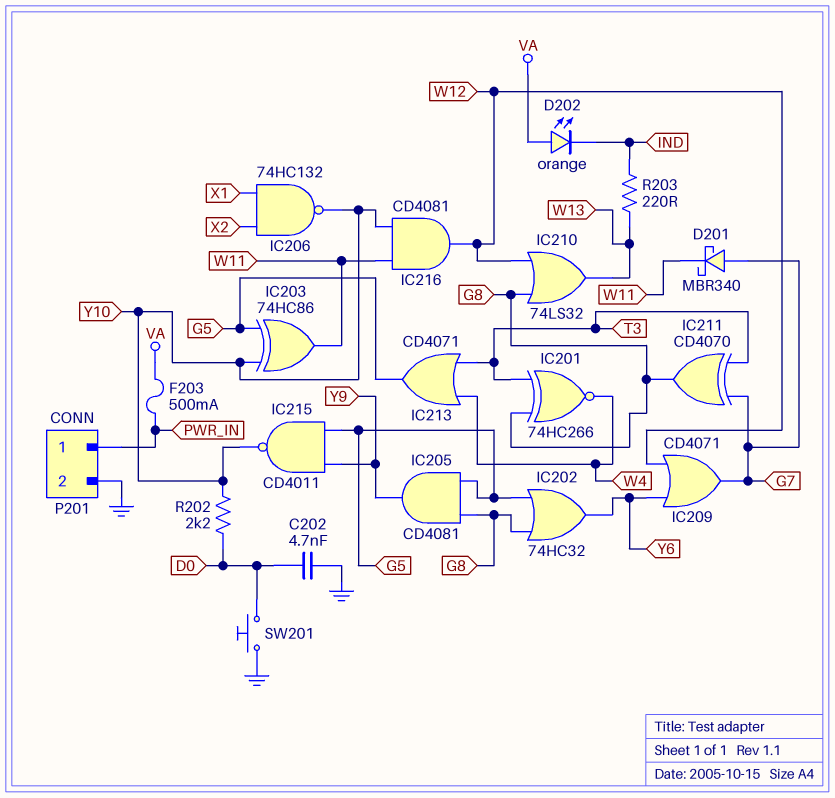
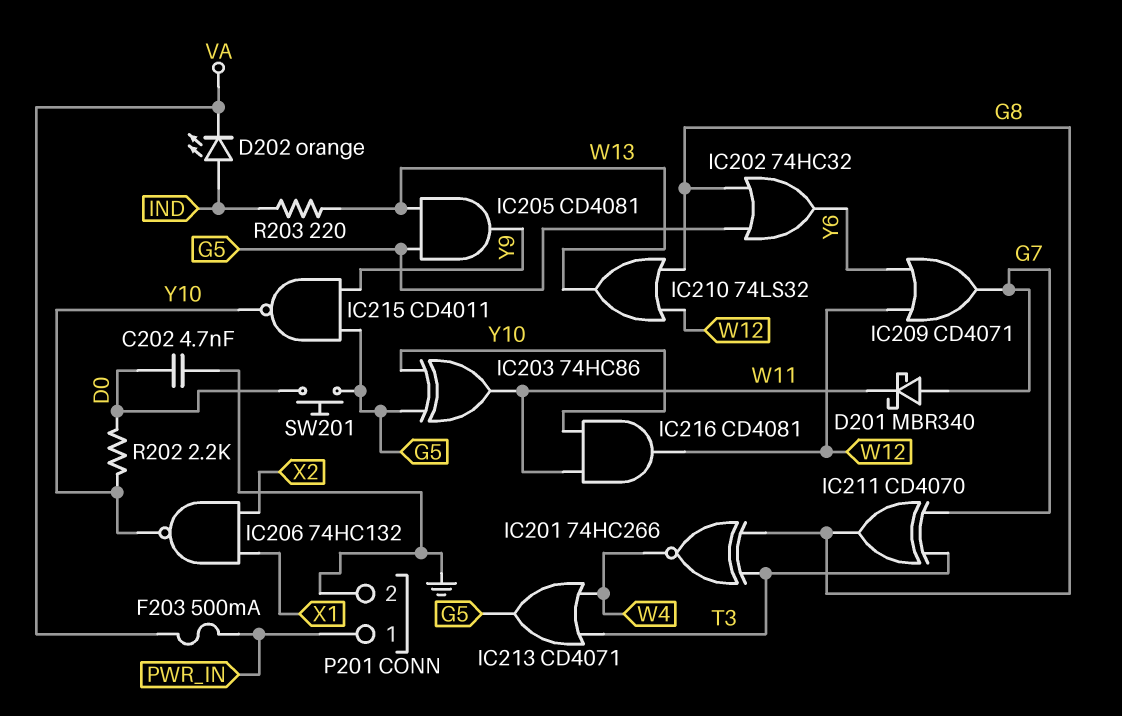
D202: LED orange (A VA, K IND) -> LED orange (A IND, K VA)
IC205: AND CD4081 (in G5, in G8, out Y9) -> AND CD4081 (in G5, in W13, out Y9)
SW201: button (D0, GND) -> button (D0, G5)

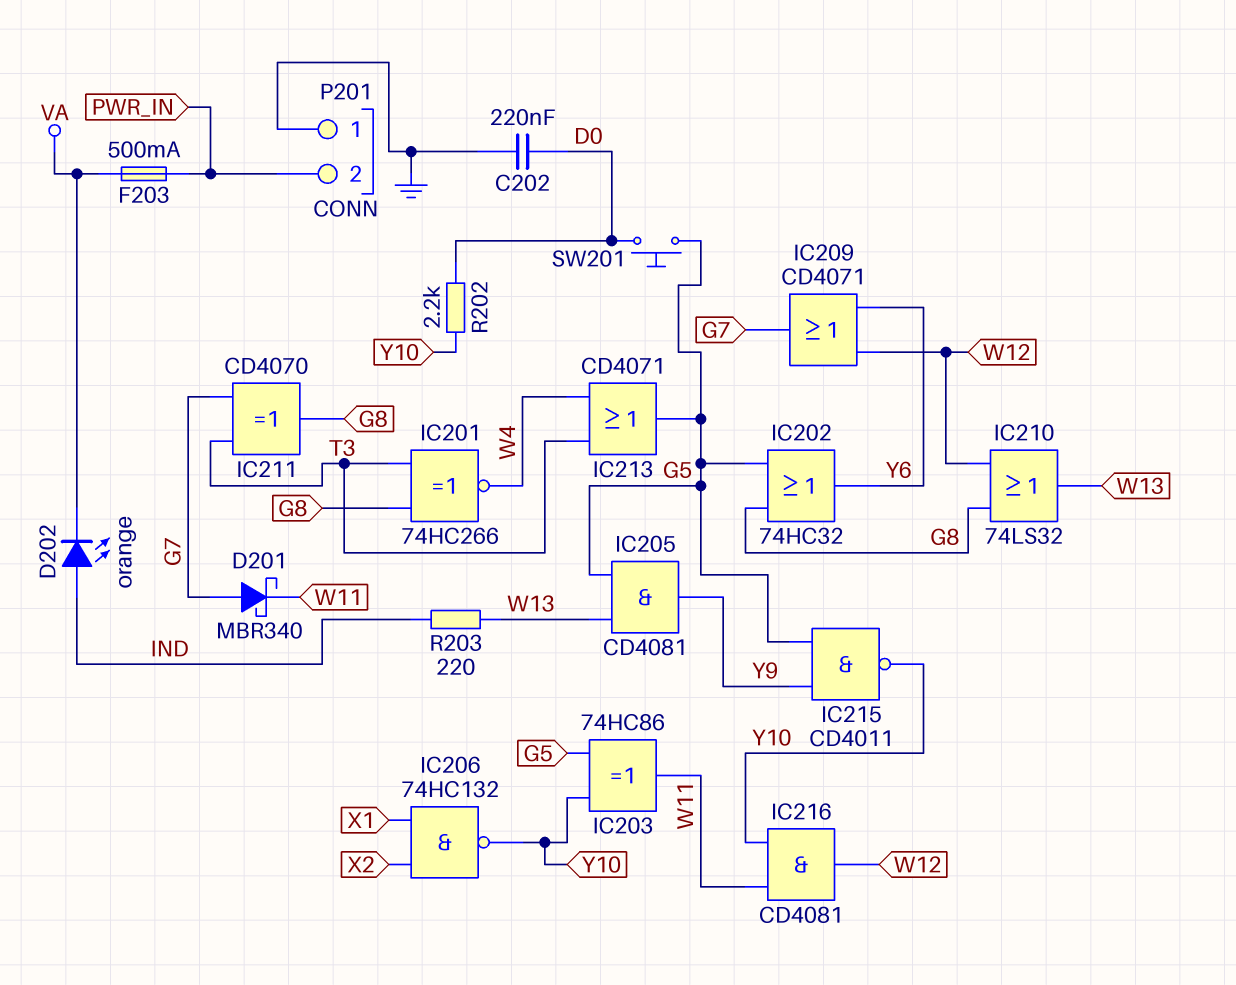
C202: 4.7nF (D0, GND) -> 220nF (D0, GND)
P201 pin 1: PWR_IN -> GND
P201 pin 2: GND -> PWR_IN

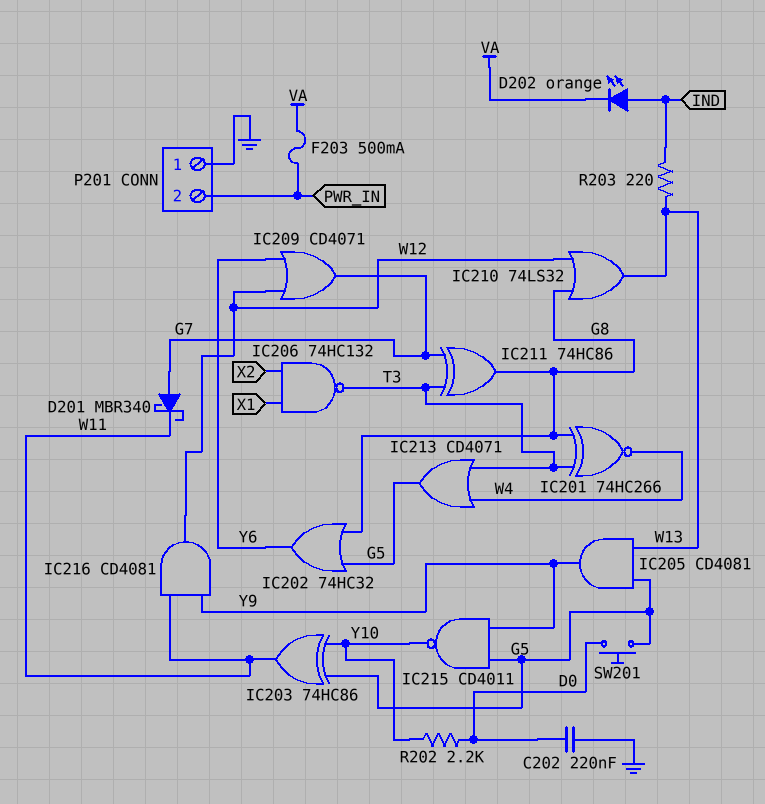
IC206: NAND 74HC132 (in X1, in X2, out Y10) -> NAND 74HC132 (in X1, in X2, out T3)
IC211: XOR CD4070 (in G7, in T3, out G8) -> XOR 74HC86 (in G7, in T3, out G8)
IC216: AND CD4081 (in W11, in Y10, out W12) -> AND CD4081 (in W11, in Y9, out W12)

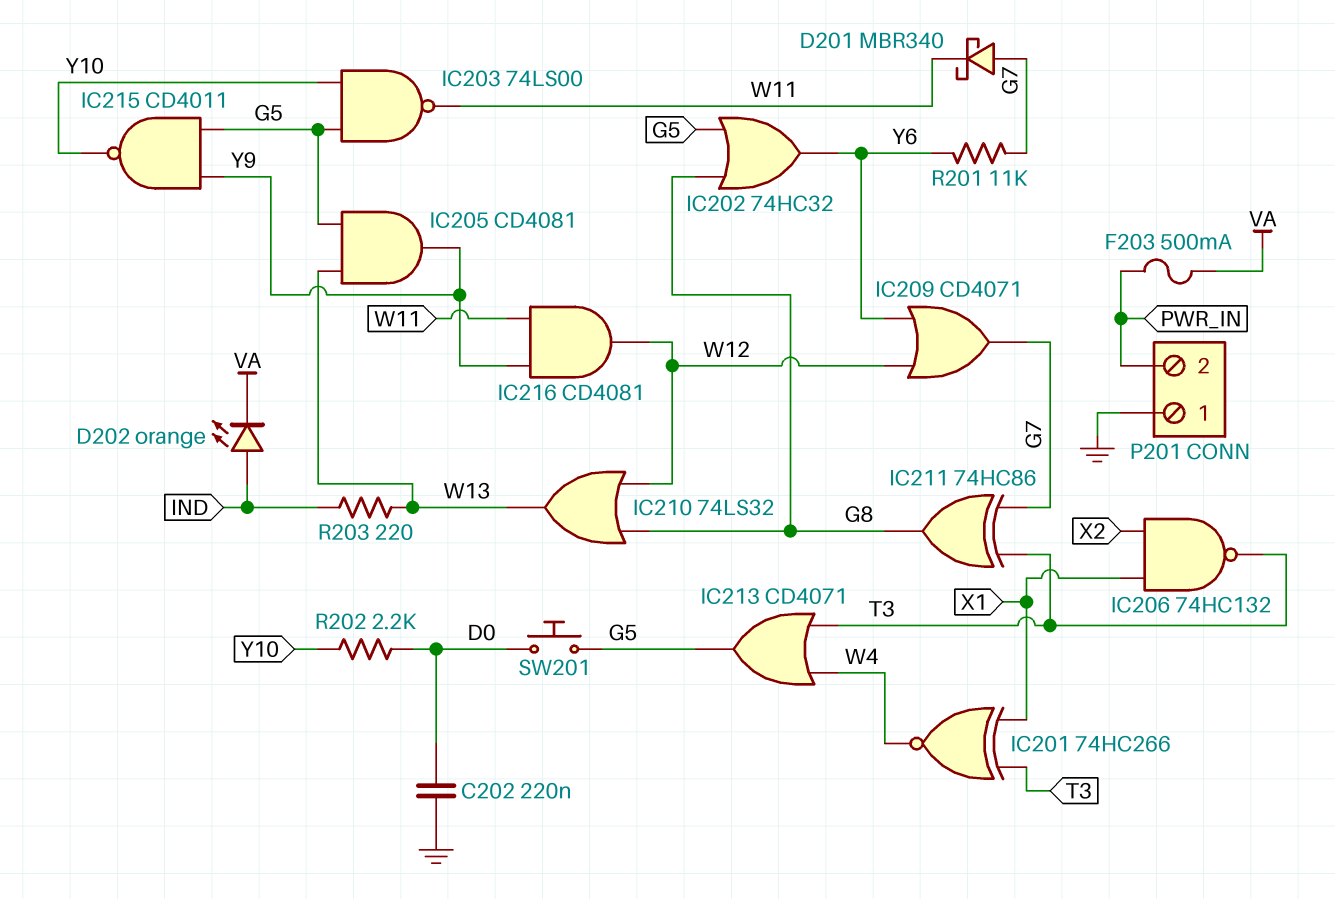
IC201: XNOR 74HC266 (in G8, in T3, out W4) -> XNOR 74HC266 (in T3, in X1, out W4)
IC203: XOR 74HC86 (in G5, in Y10, out W11) -> NAND 74LS00 (in G5, in Y10, out W11)
R201: none -> 11k (G7, Y6)

